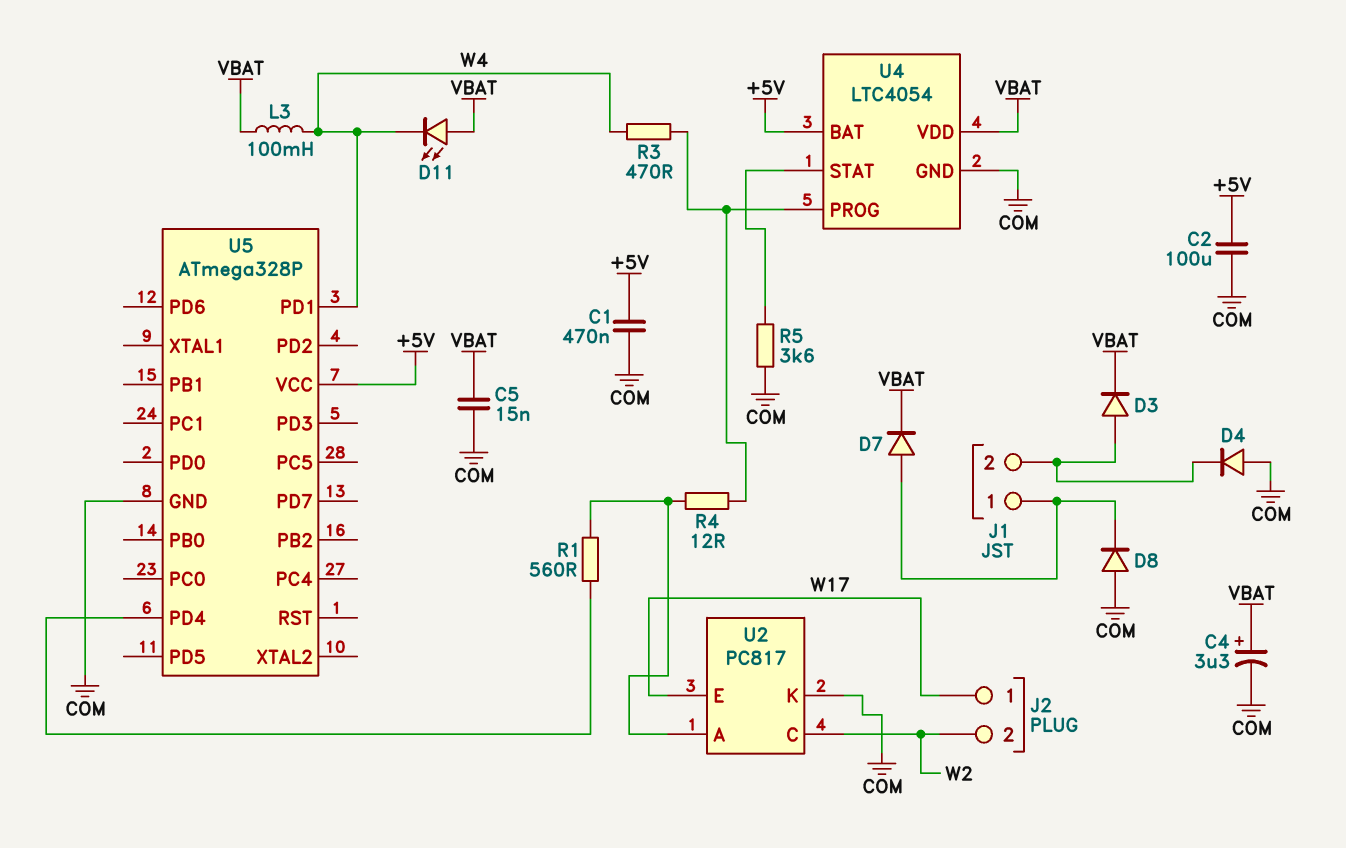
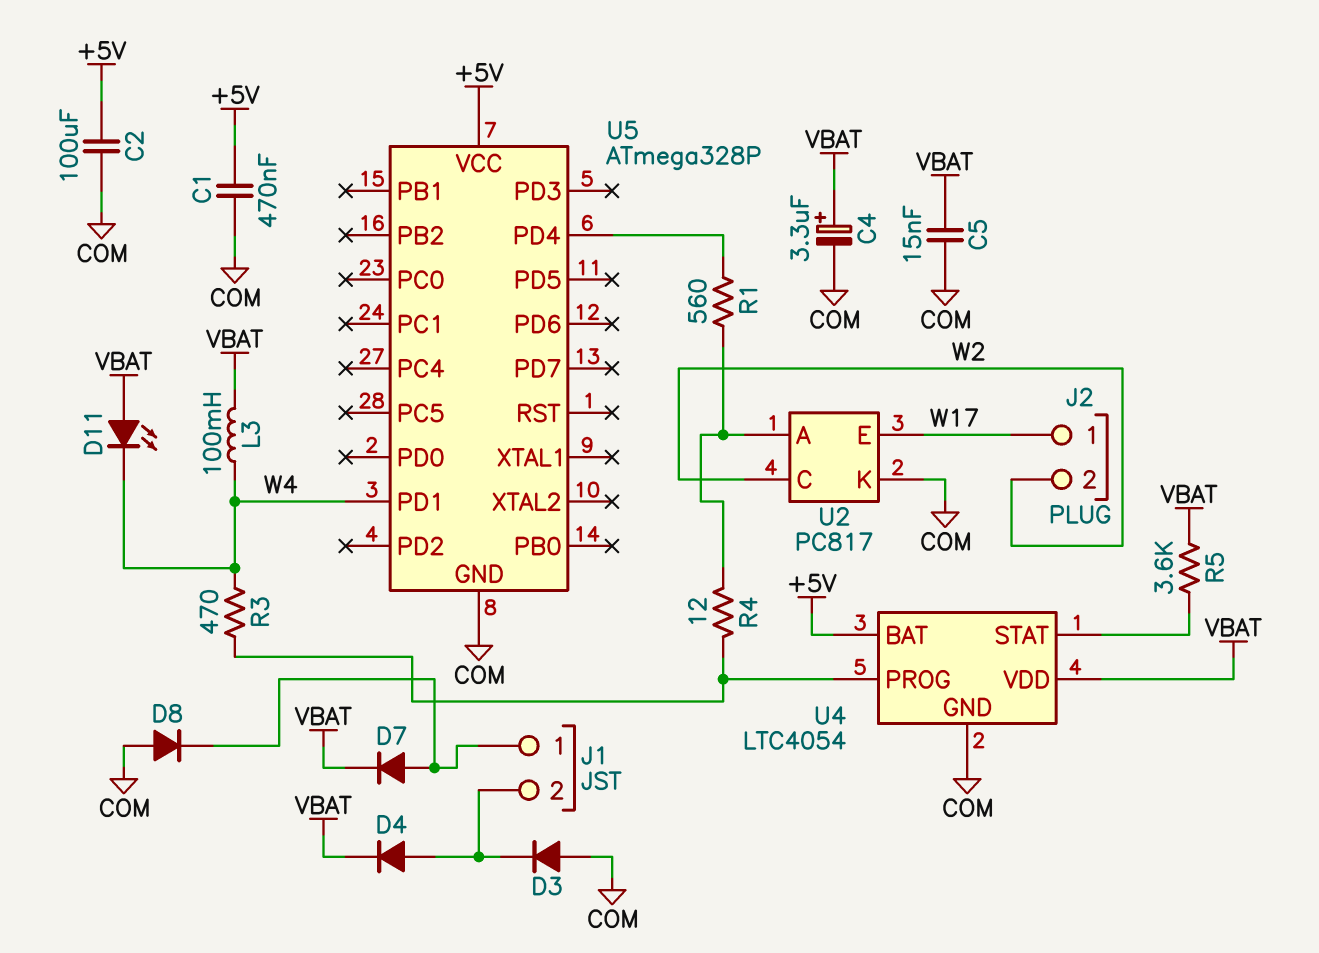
D3: diode (A J1/2, K VBAT) -> diode (A COM, K J1/2)
D4: diode (A COM, K J1/2) -> diode (A J1/2, K VBAT)
R5: 3.6k (COM, U4/STAT) -> 3.6k (U4/STAT, VBAT)

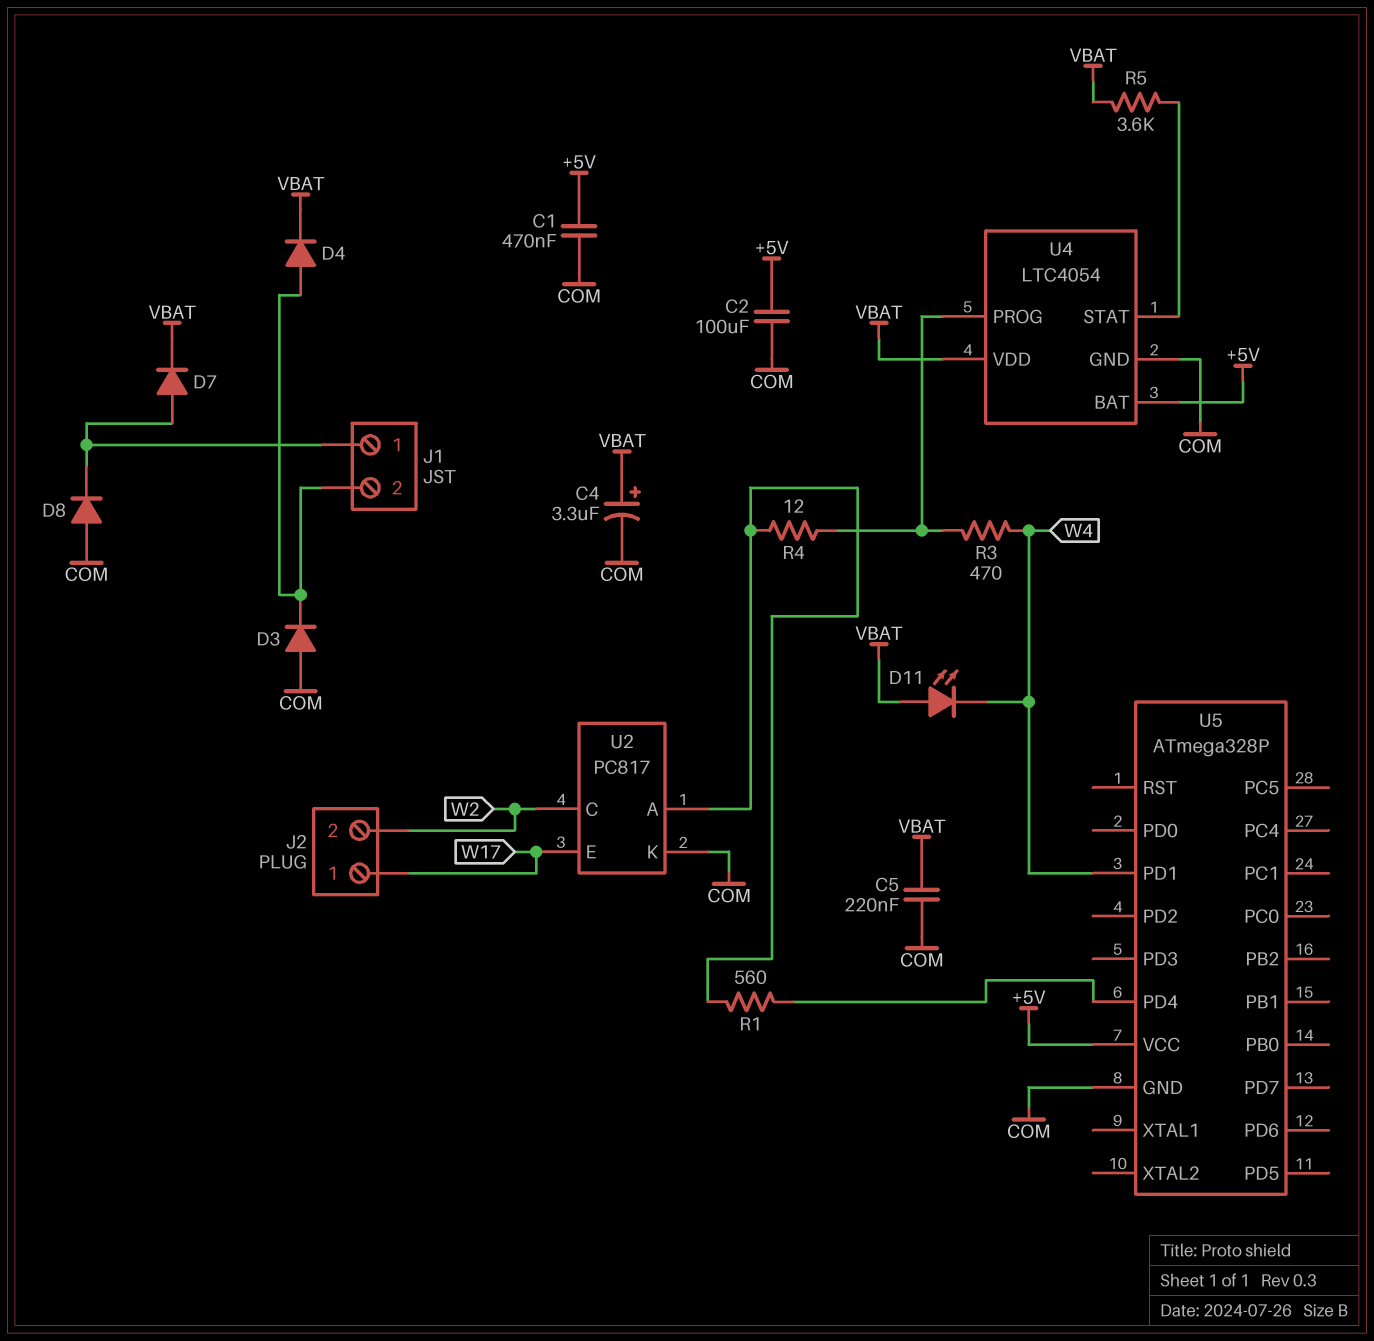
C5: 15nF (COM, VBAT) -> 220nF (COM, VBAT)
L3: 100mH (VBAT, W4) -> none

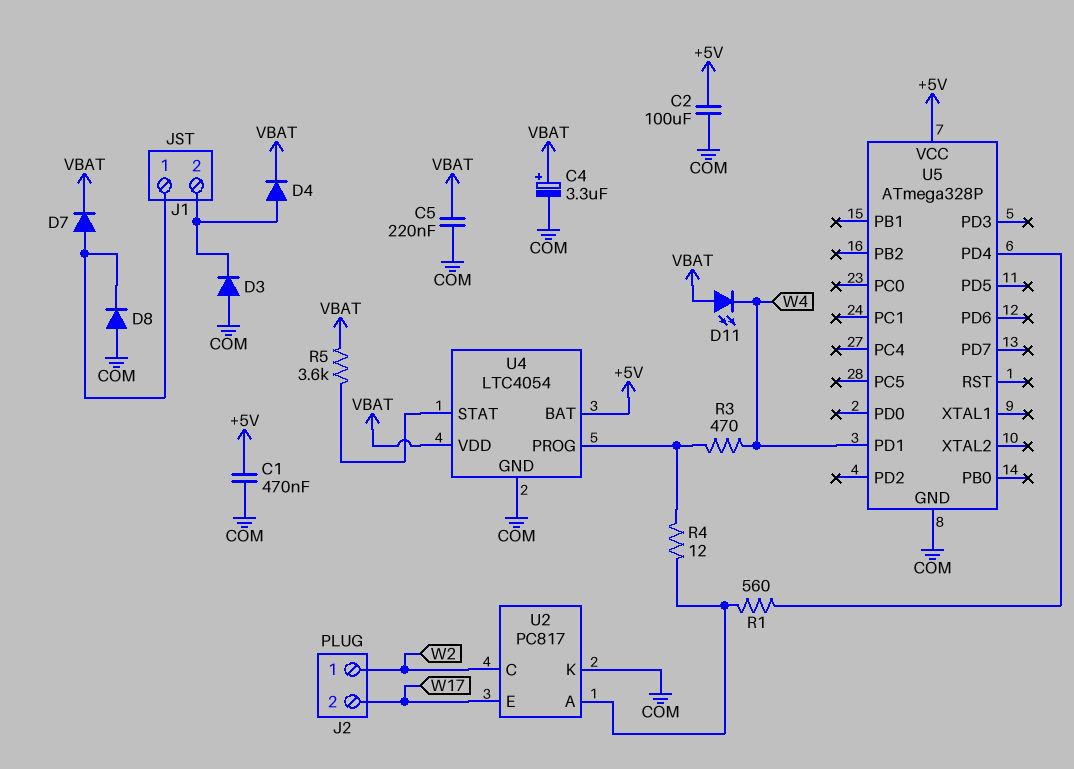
J2 pin 1: W17 -> W2
J2 pin 2: W2 -> W17

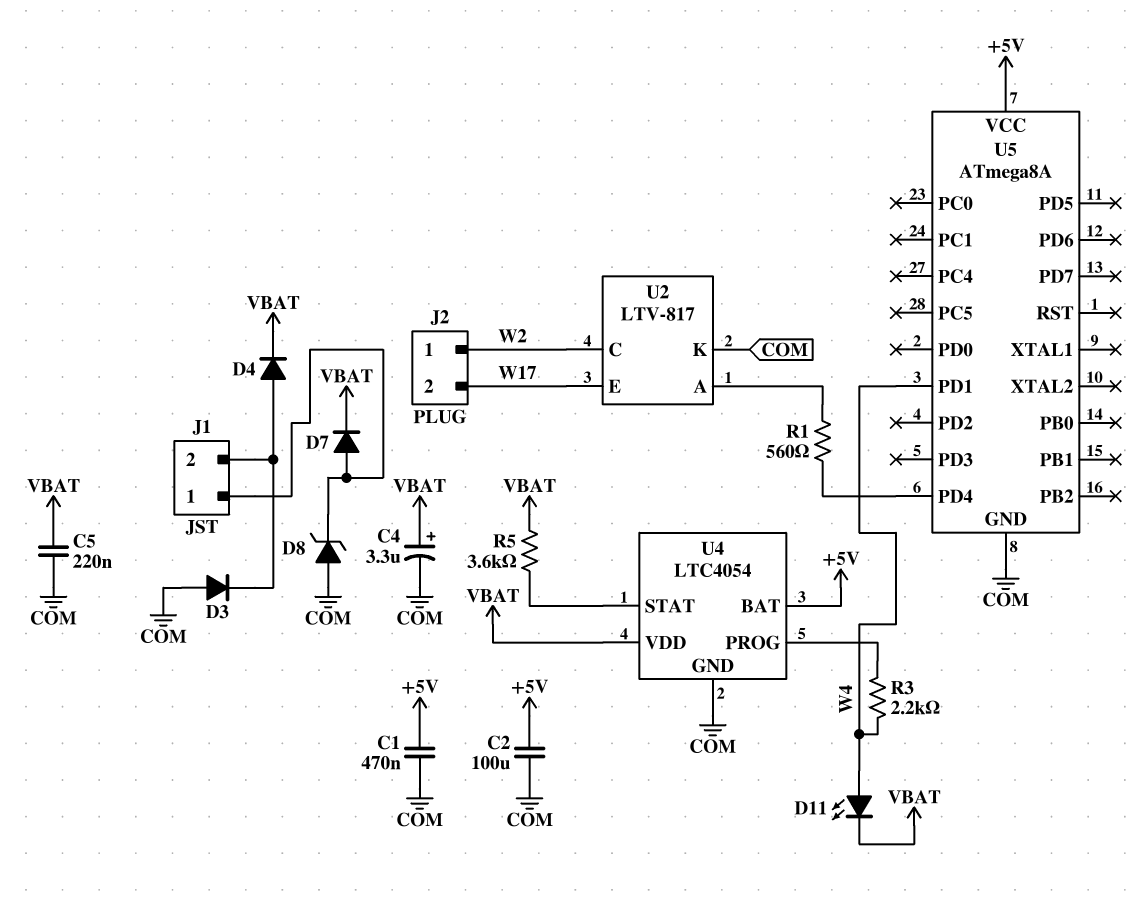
D8: diode (A COM, K J1/1) -> zener (A COM, K J1/1)
D11: LED (A VBAT, K W4) -> LED (A W4, K VBAT)
R3: 470 (U4/PROG, W4) -> 2.2k (U4/PROG, W4)
R4: 12 (U2/A, U4/PROG) -> none
U2: PC817 -> LTV-817
U5: ATmega328P -> ATmega8A

